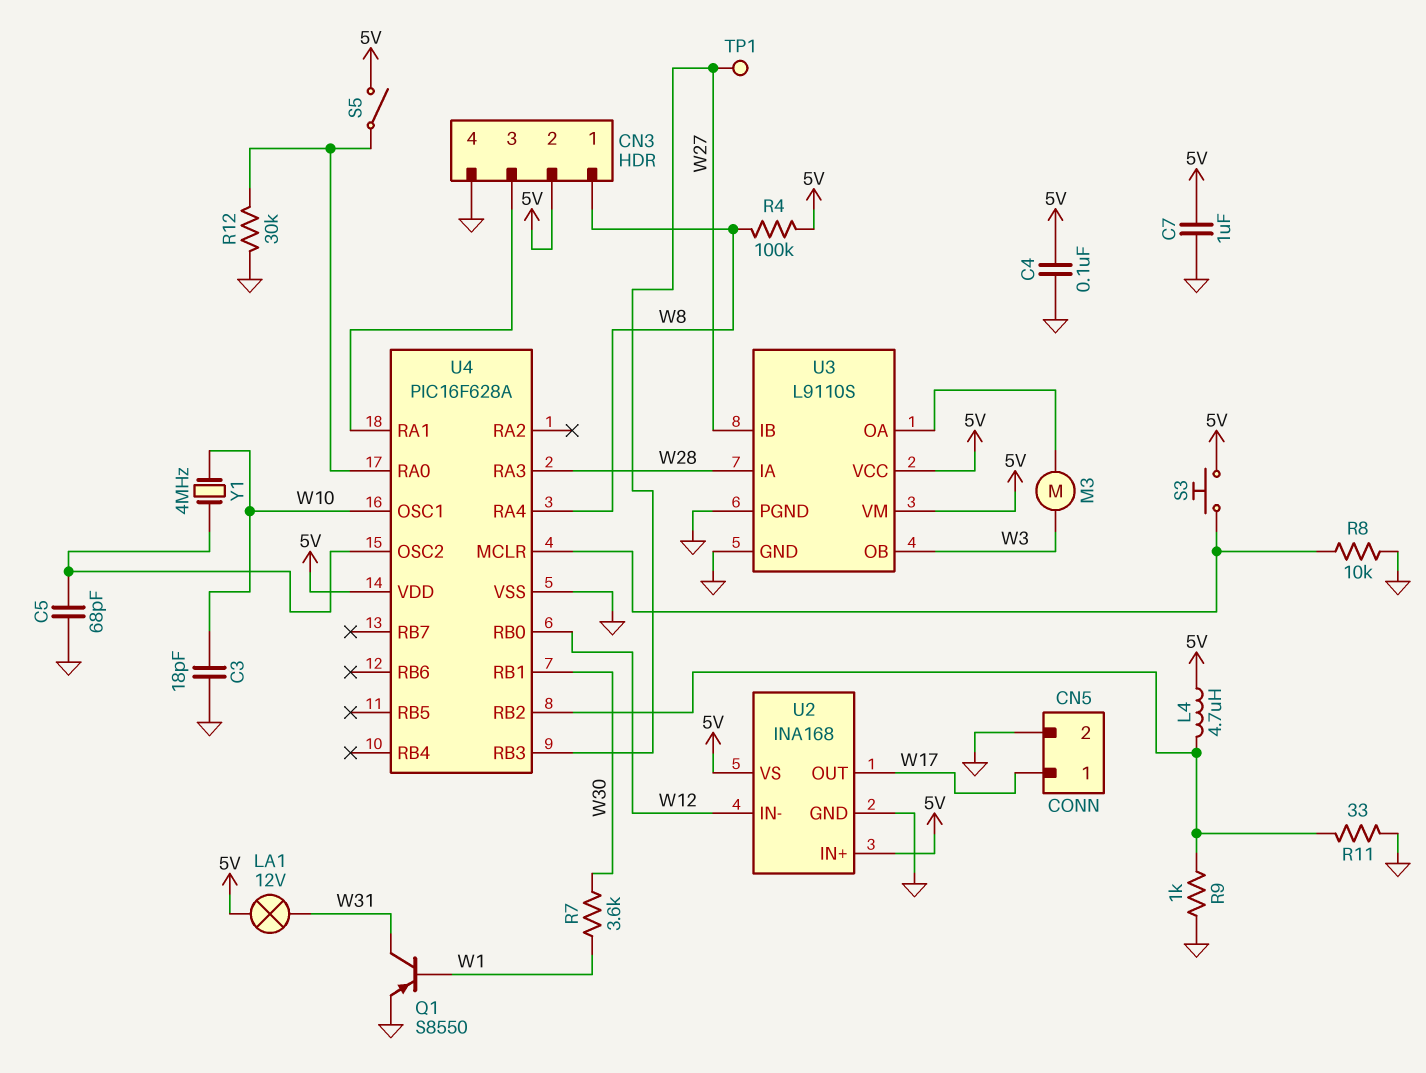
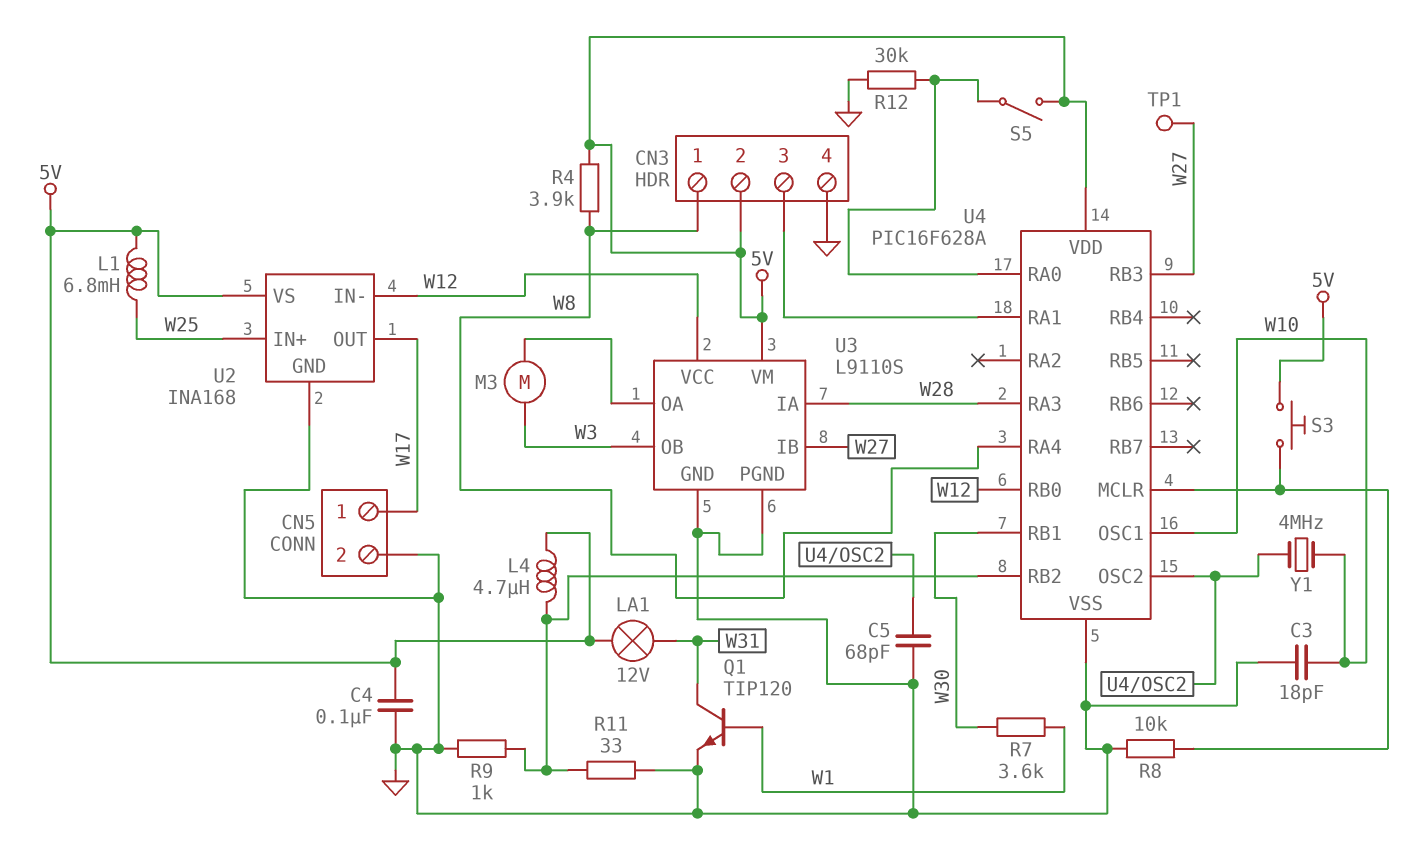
C7: 1uF (5V, GND) -> none
L1: none -> 6.8mH (5V, W25)
Q1: PNP S8550 (B W1, C W31, E GND) -> NPN TIP120 (B W1, C W31, E GND)
R4: 100k (5V, W8) -> 3.9k (5V, W8)
U2 pin IN+: 5V -> W25
U3 pin VCC: 5V -> W12

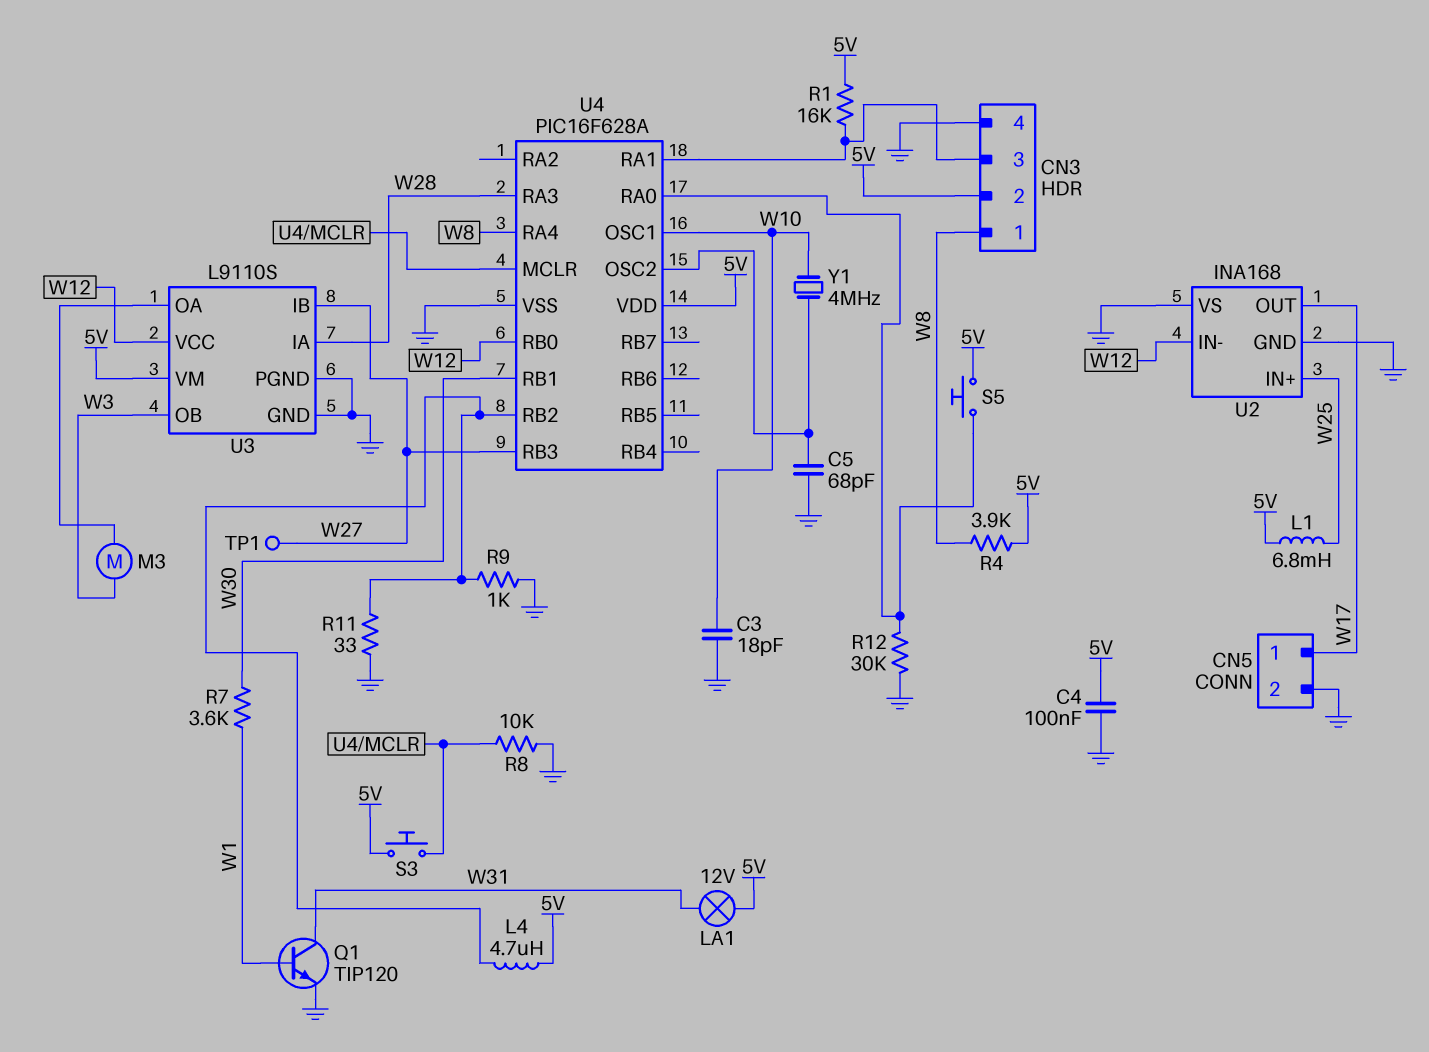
R1: none -> 16k (5V, CN3/3)
S5: switch (5V, U4/RA0) -> button (5V, U4/RA0)
U2 pin VS: 5V -> GND

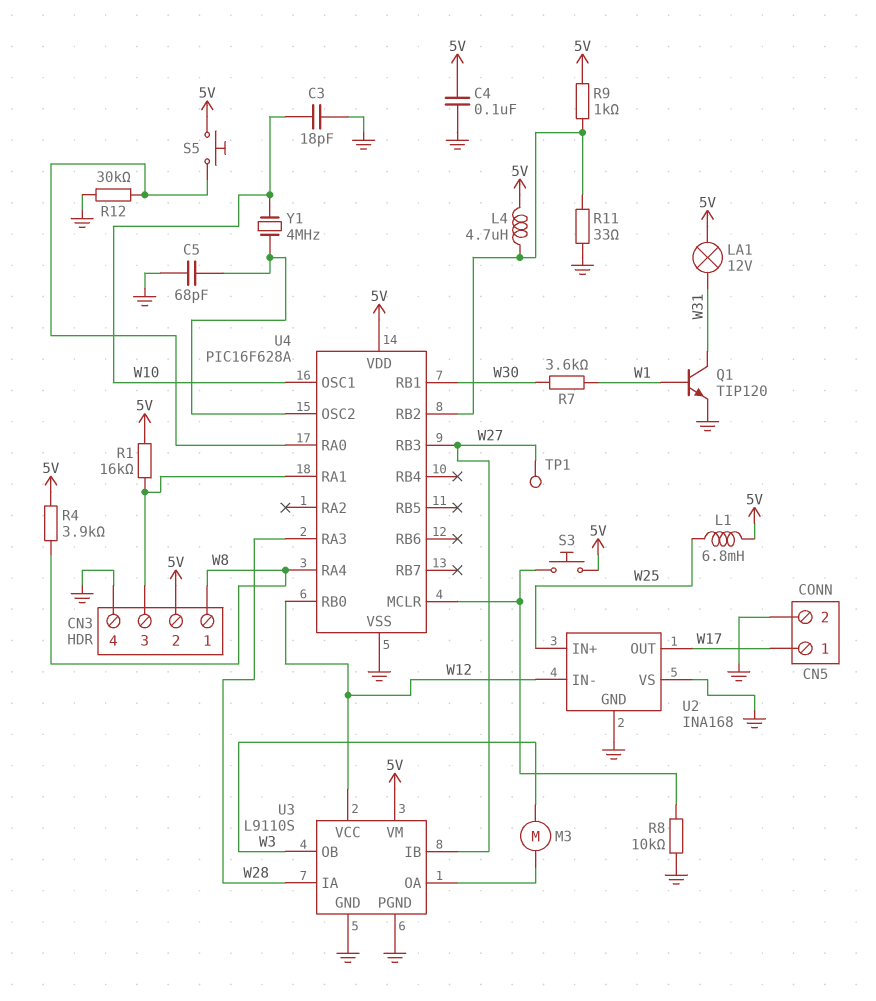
R9: 1k (GND, U4/RB2) -> 1k (5V, U4/RB2)

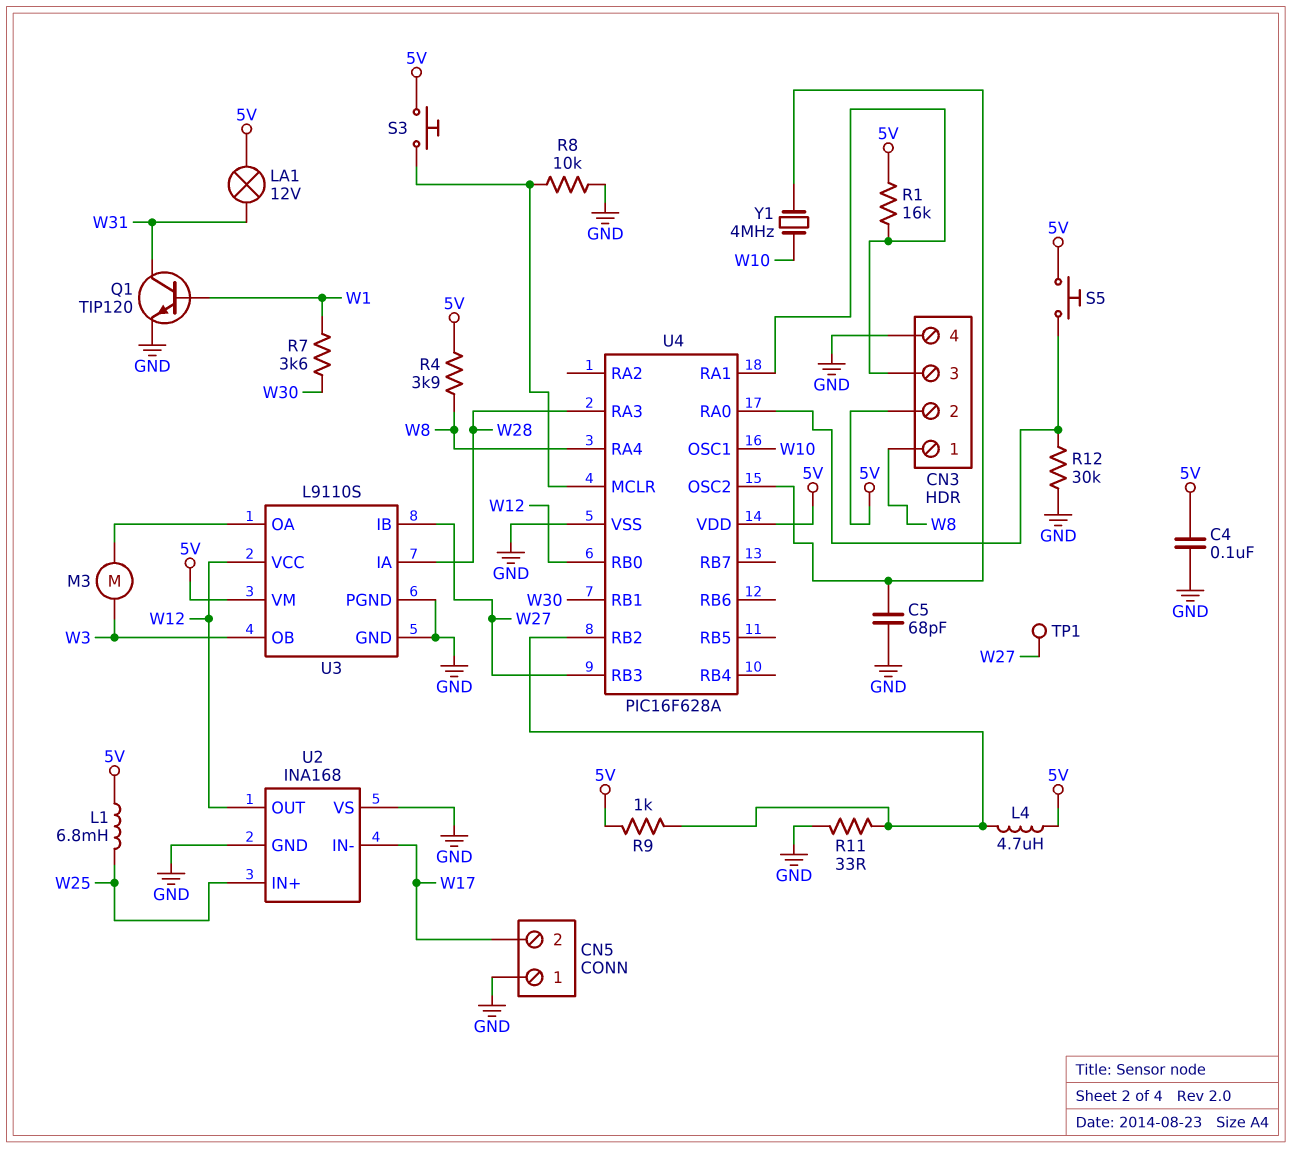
C3: 18pF (GND, W10) -> none
CN5 pin 1: W17 -> GND
CN5 pin 2: GND -> W17
U2 pin IN-: W12 -> W17
U2 pin OUT: W17 -> W12

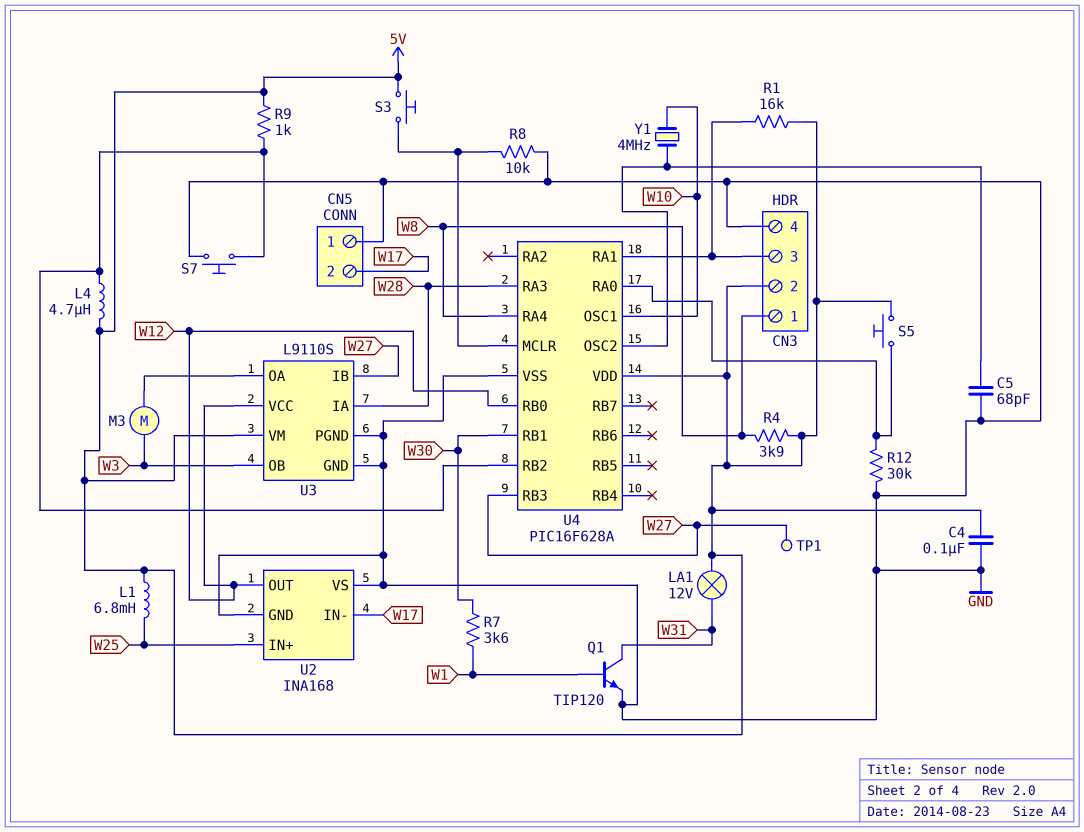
R11: 33 (GND, U4/RB2) -> none
S7: none -> button (GND, U4/RB2)

